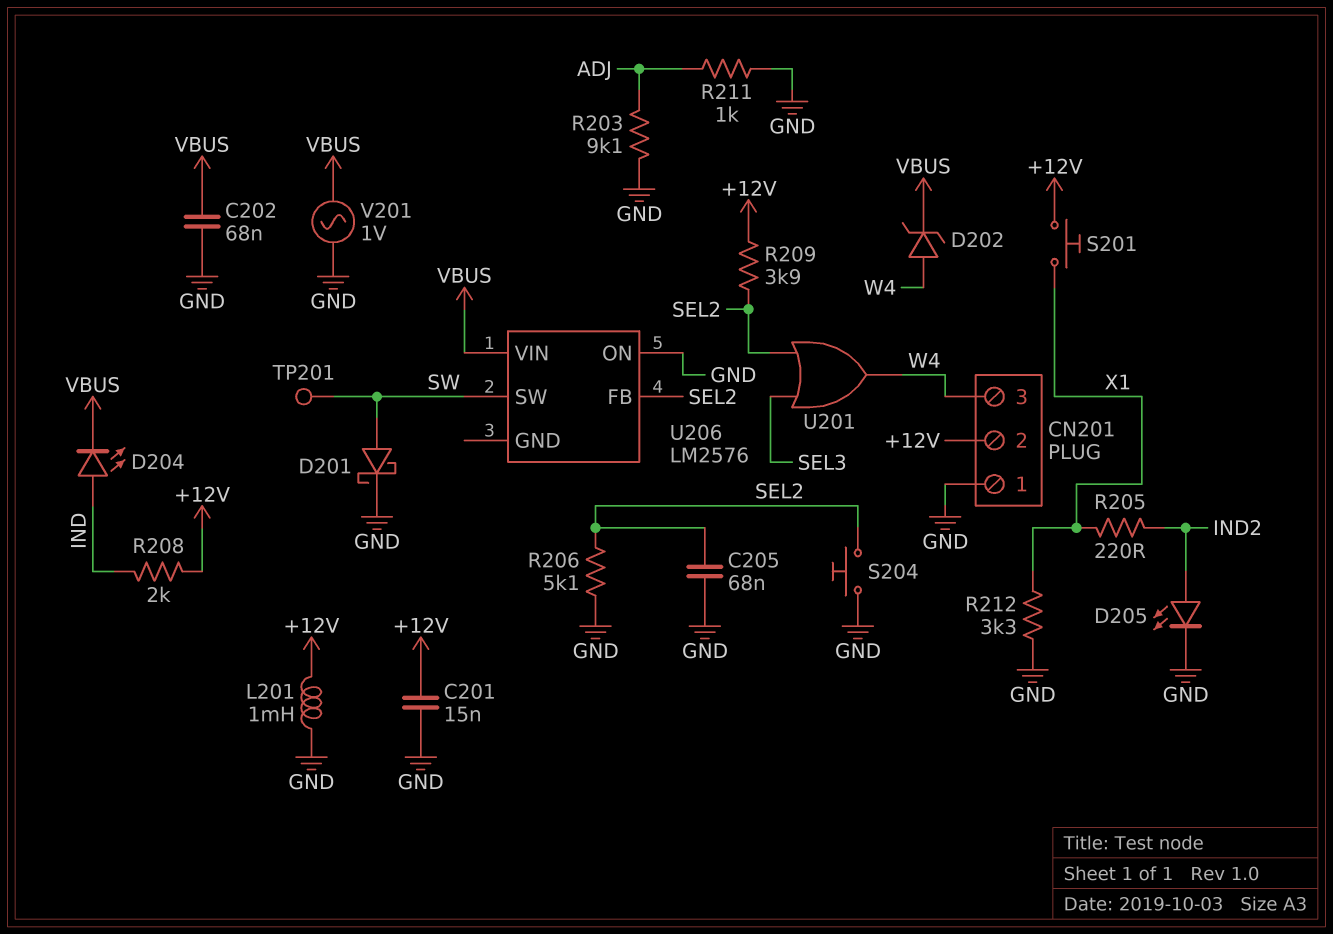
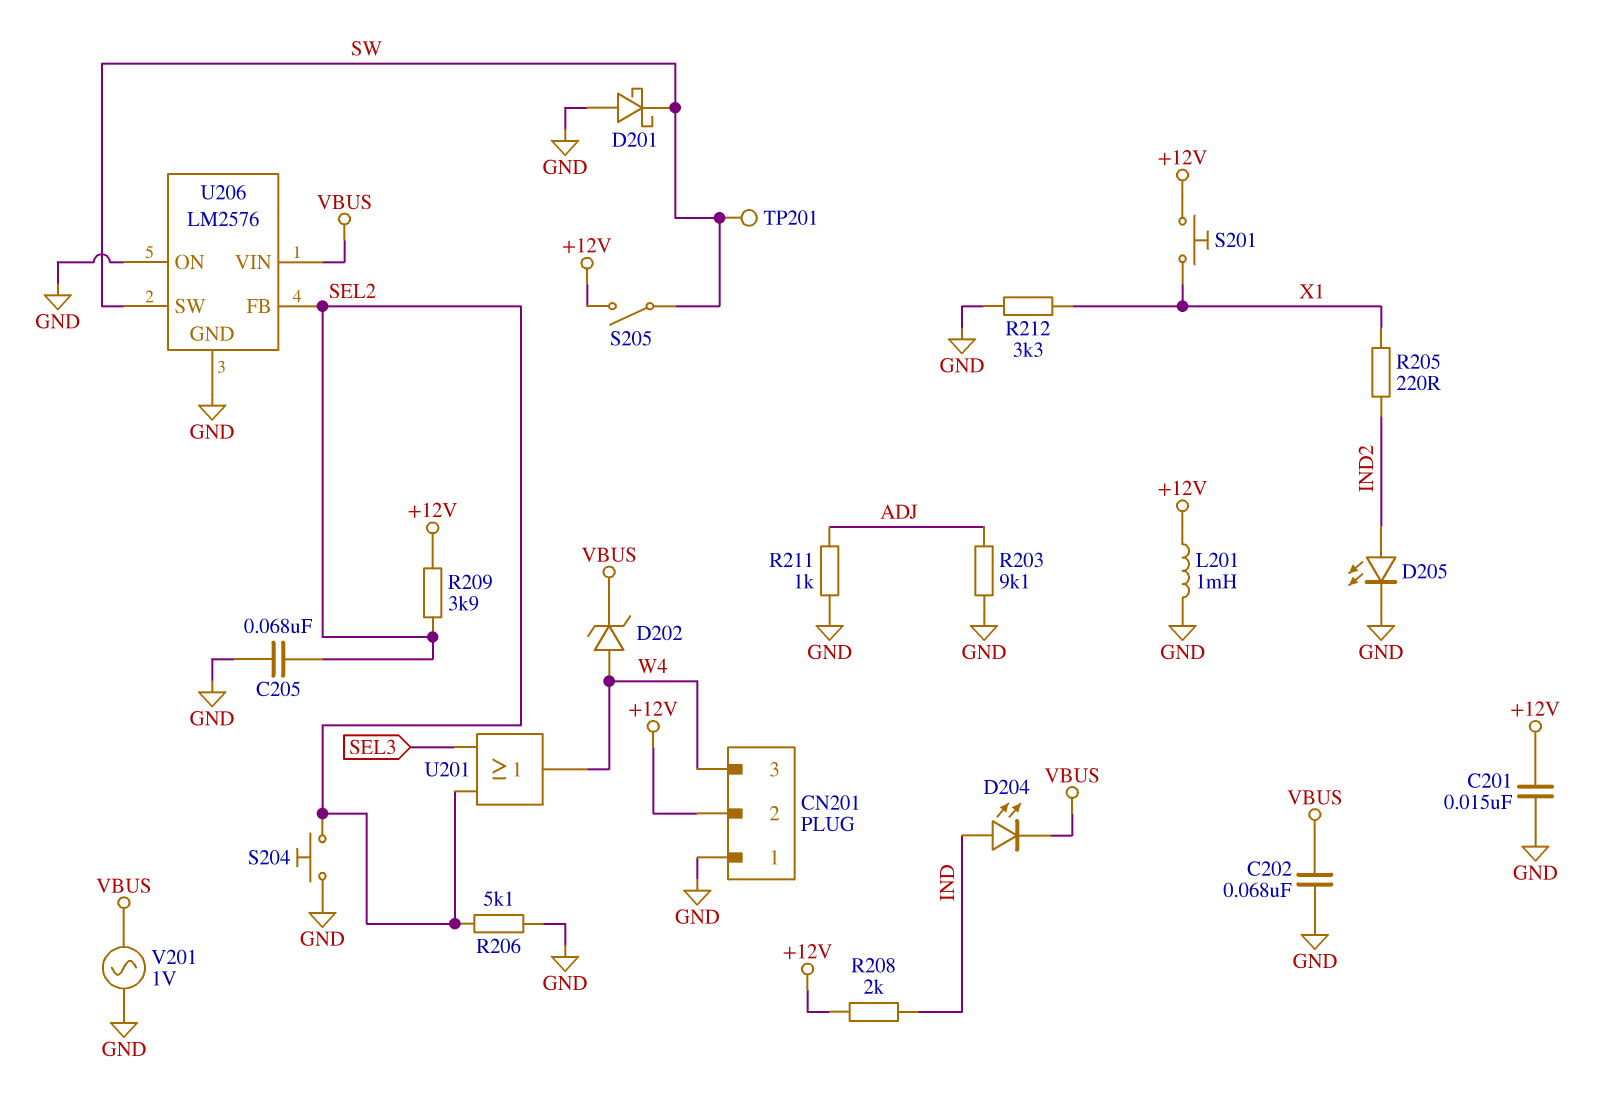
D201: schottky (A SW, K GND) -> schottky (A GND, K SW)
S205: none -> switch (+12V, SW)
U206 pin GND: none -> GND

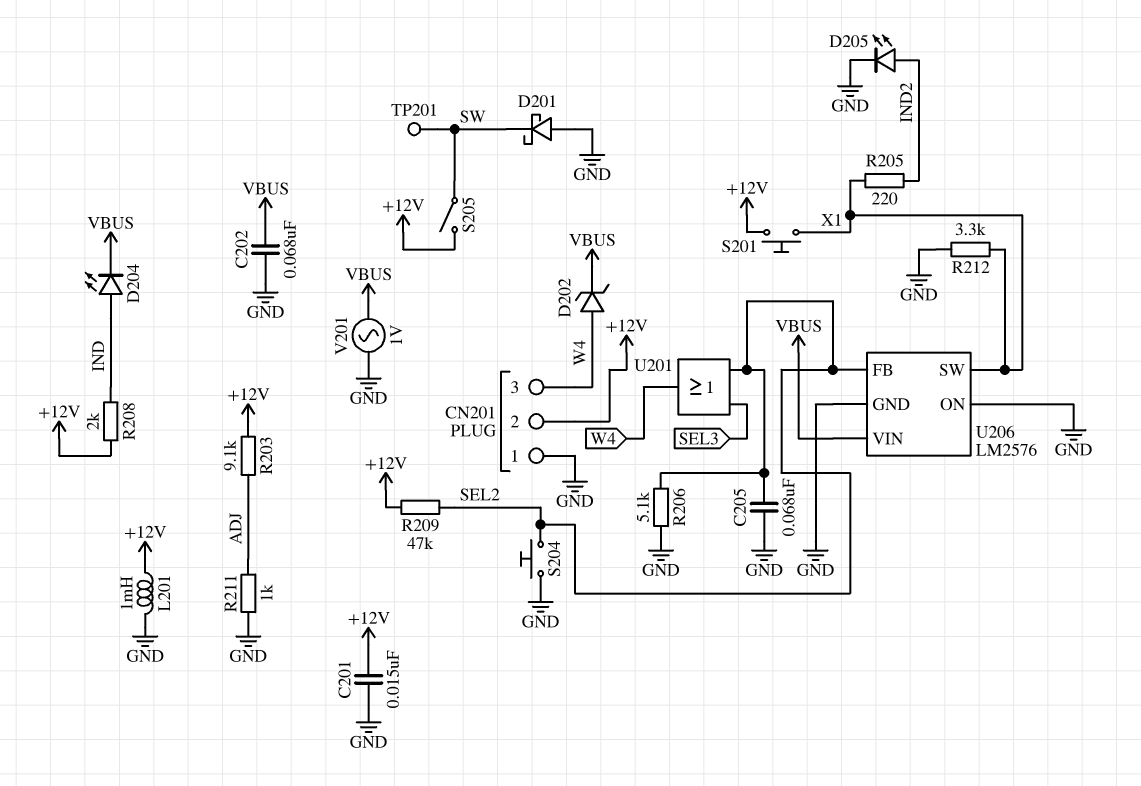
R203: 9.1k (ADJ, GND) -> 9.1k (+12V, ADJ)
R209: 3.9k (+12V, SEL2) -> 47k (+12V, SEL2)
U206 pin SW: SW -> X1

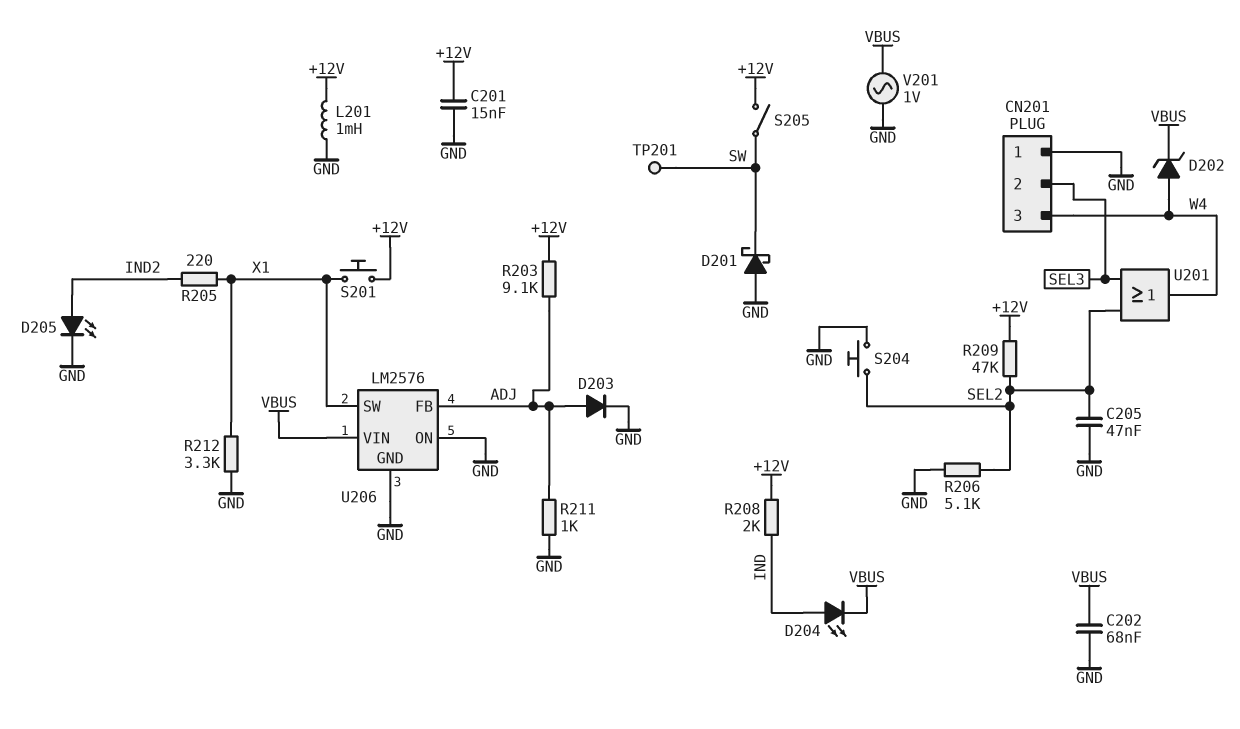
C205: 68nF (GND, SEL2) -> 47nF (GND, SEL2)
CN201 pin 2: +12V -> SEL3
D203: none -> diode (A ADJ, K GND)
U206 pin FB: SEL2 -> ADJ

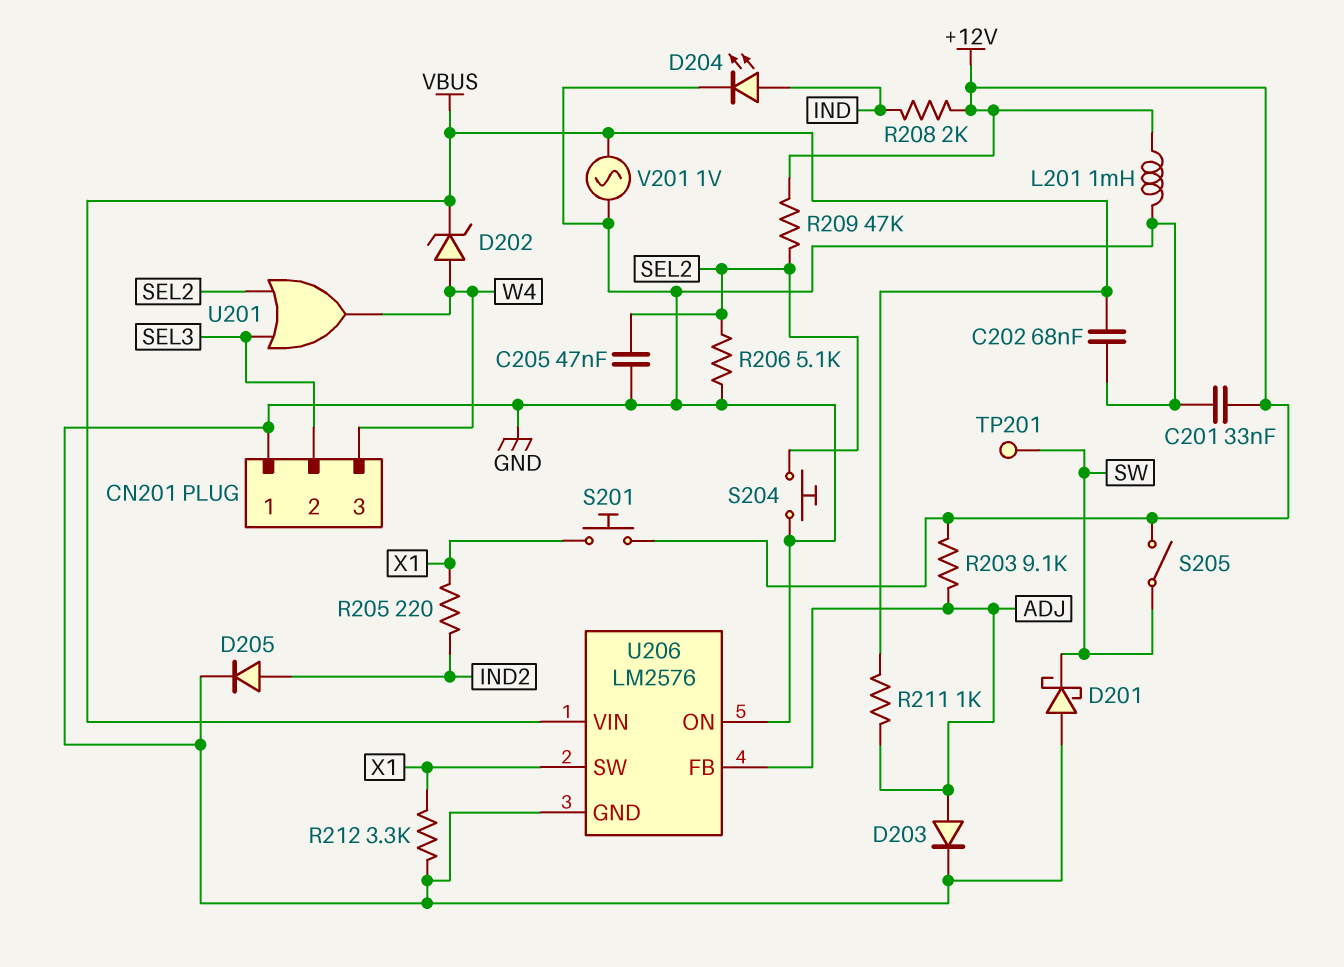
C201: 15nF (+12V, GND) -> 33nF (+12V, GND)
D204: LED (A IND, K VBUS) -> LED (A IND, K GND)
D205: LED (A IND2, K GND) -> diode (A IND2, K GND)
R211: 1k (ADJ, GND) -> 1k (ADJ, VBUS)

